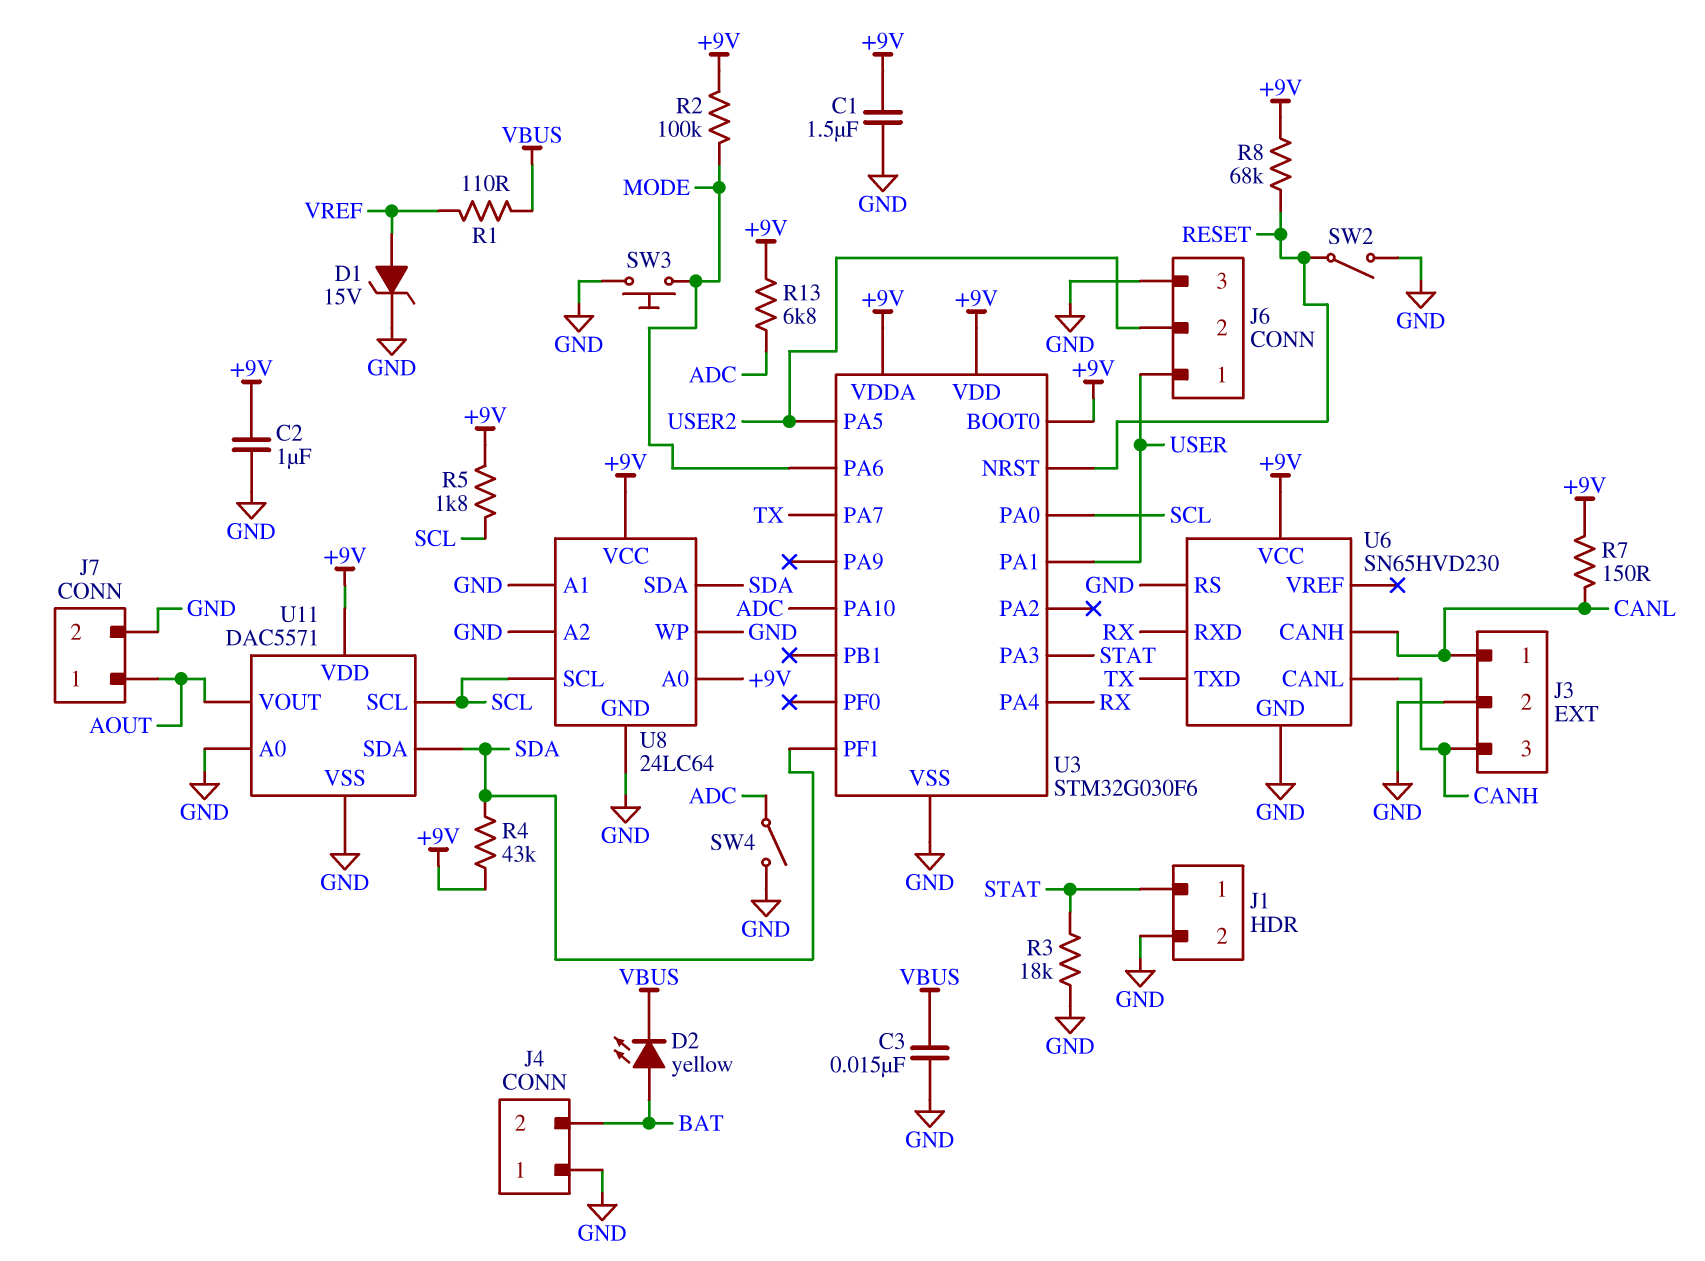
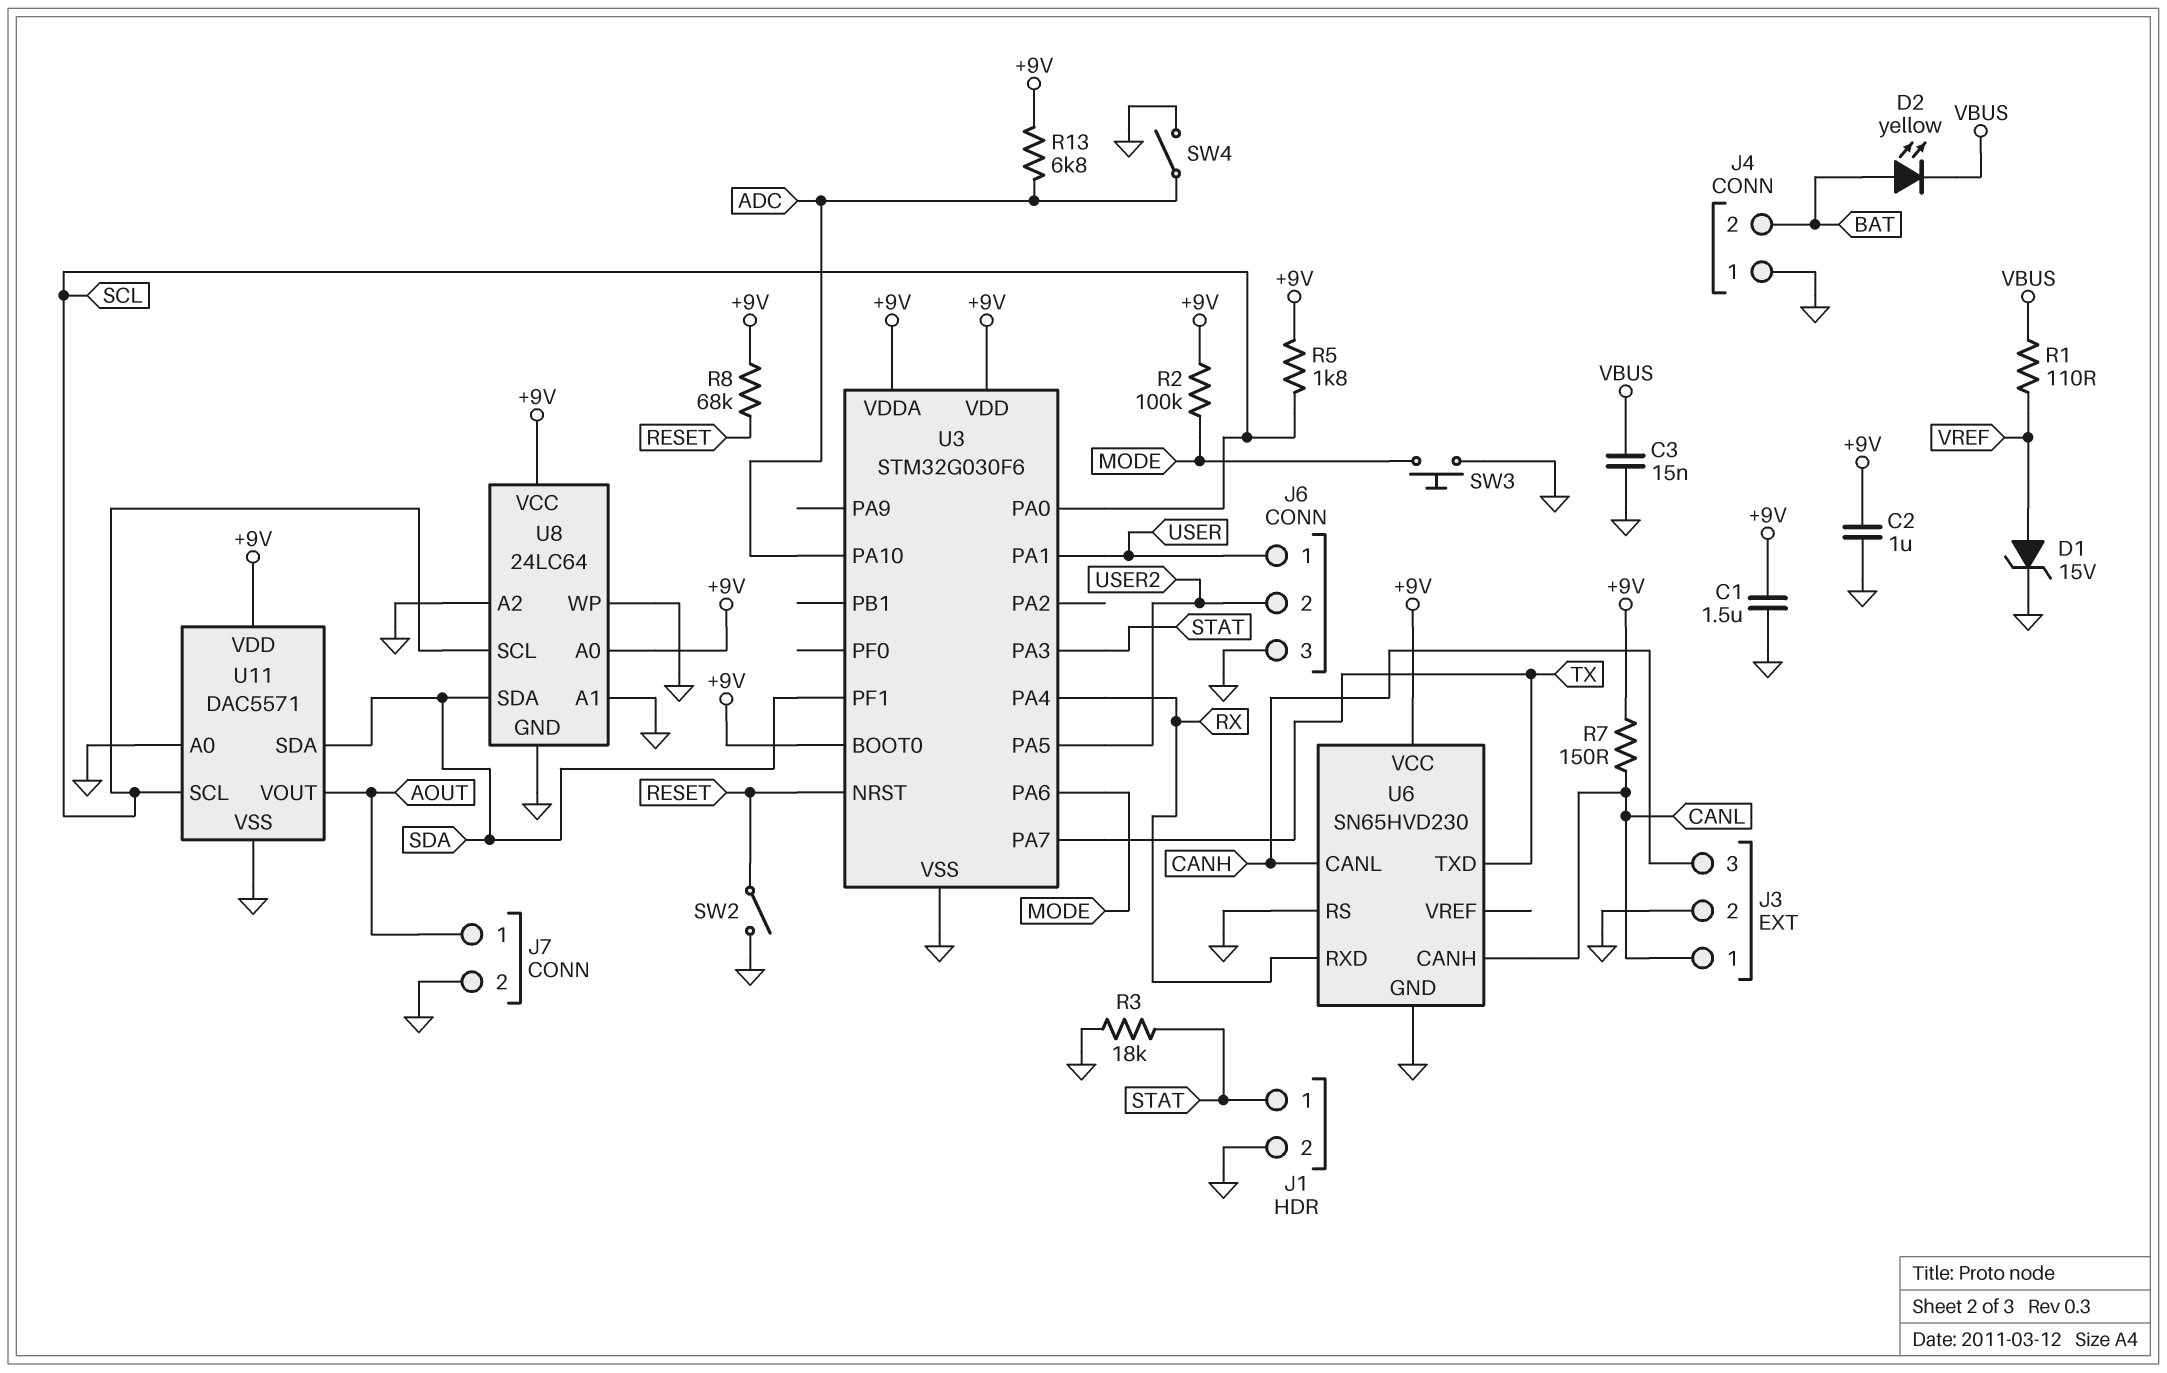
R4: 43k (+9V, SDA) -> none

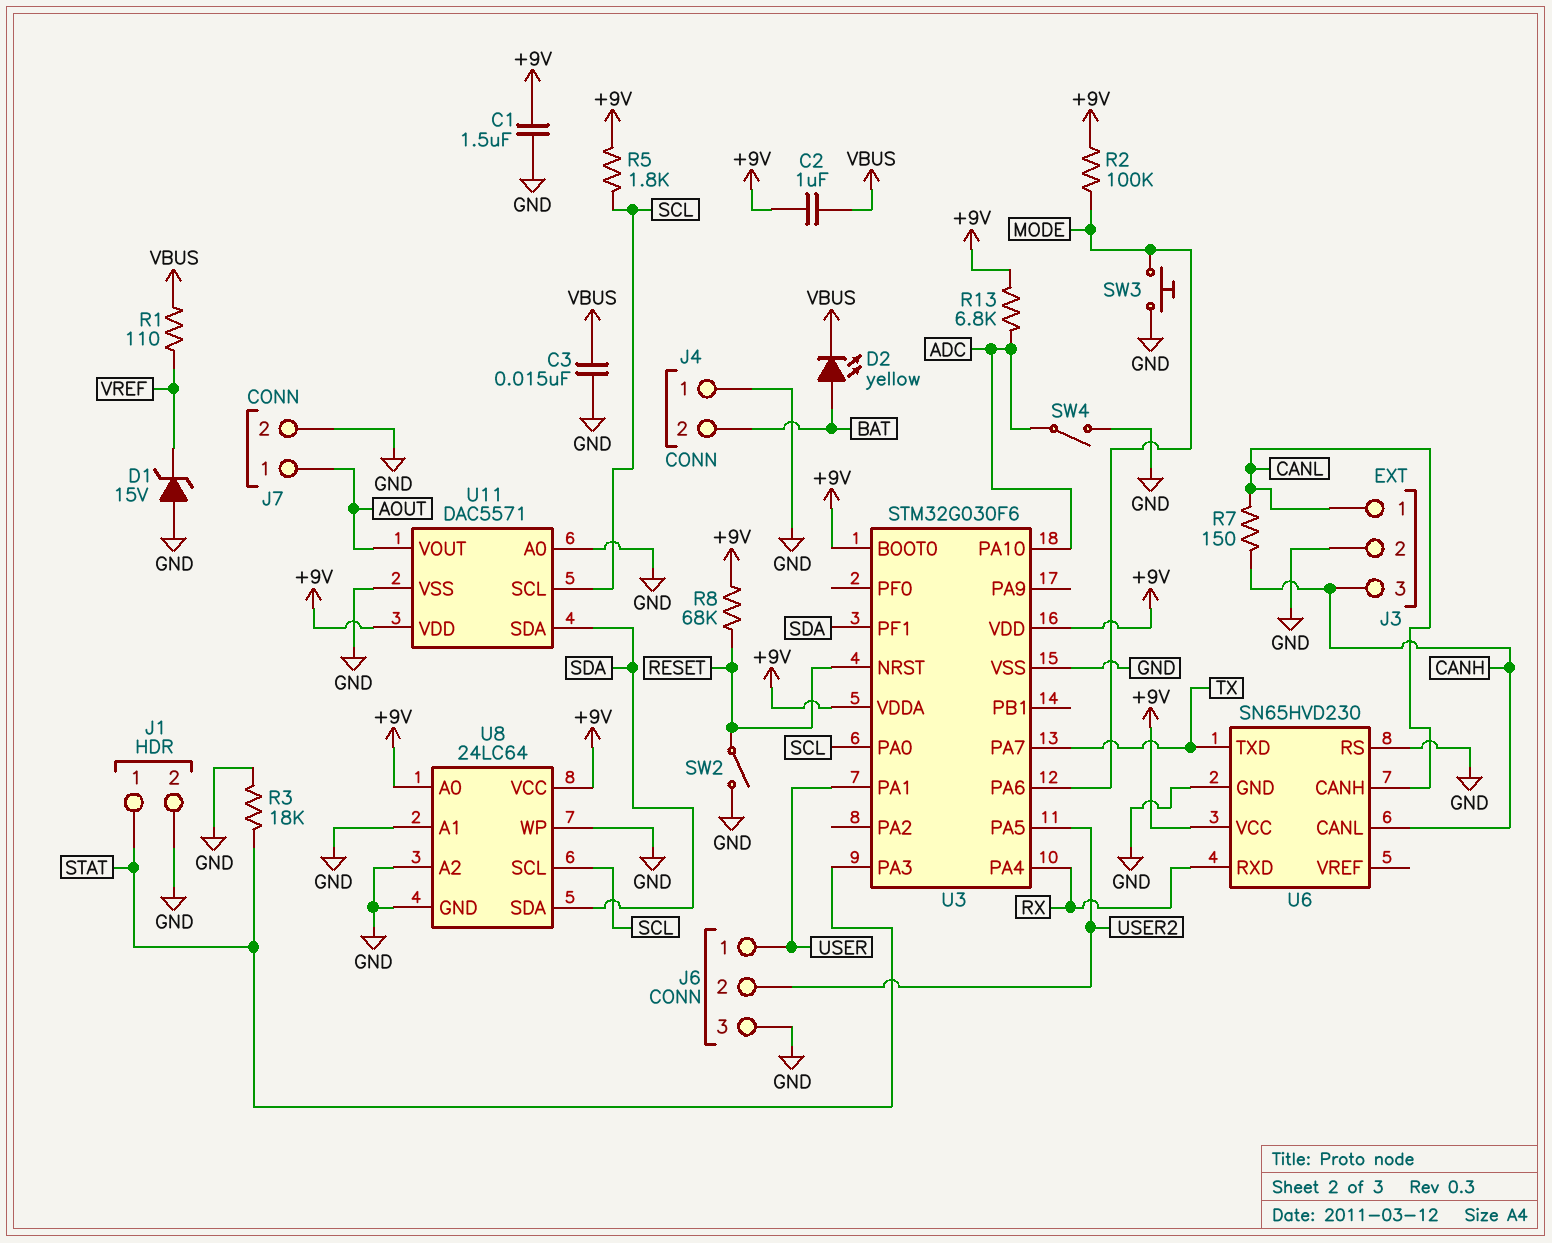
C2: 1uF (+9V, GND) -> 1uF (+9V, VBUS)
D1: zener 15V (A VREF, K GND) -> zener 15V (A GND, K VREF)
R7: 150 (+9V, CANL) -> 150 (CANH, CANL)

